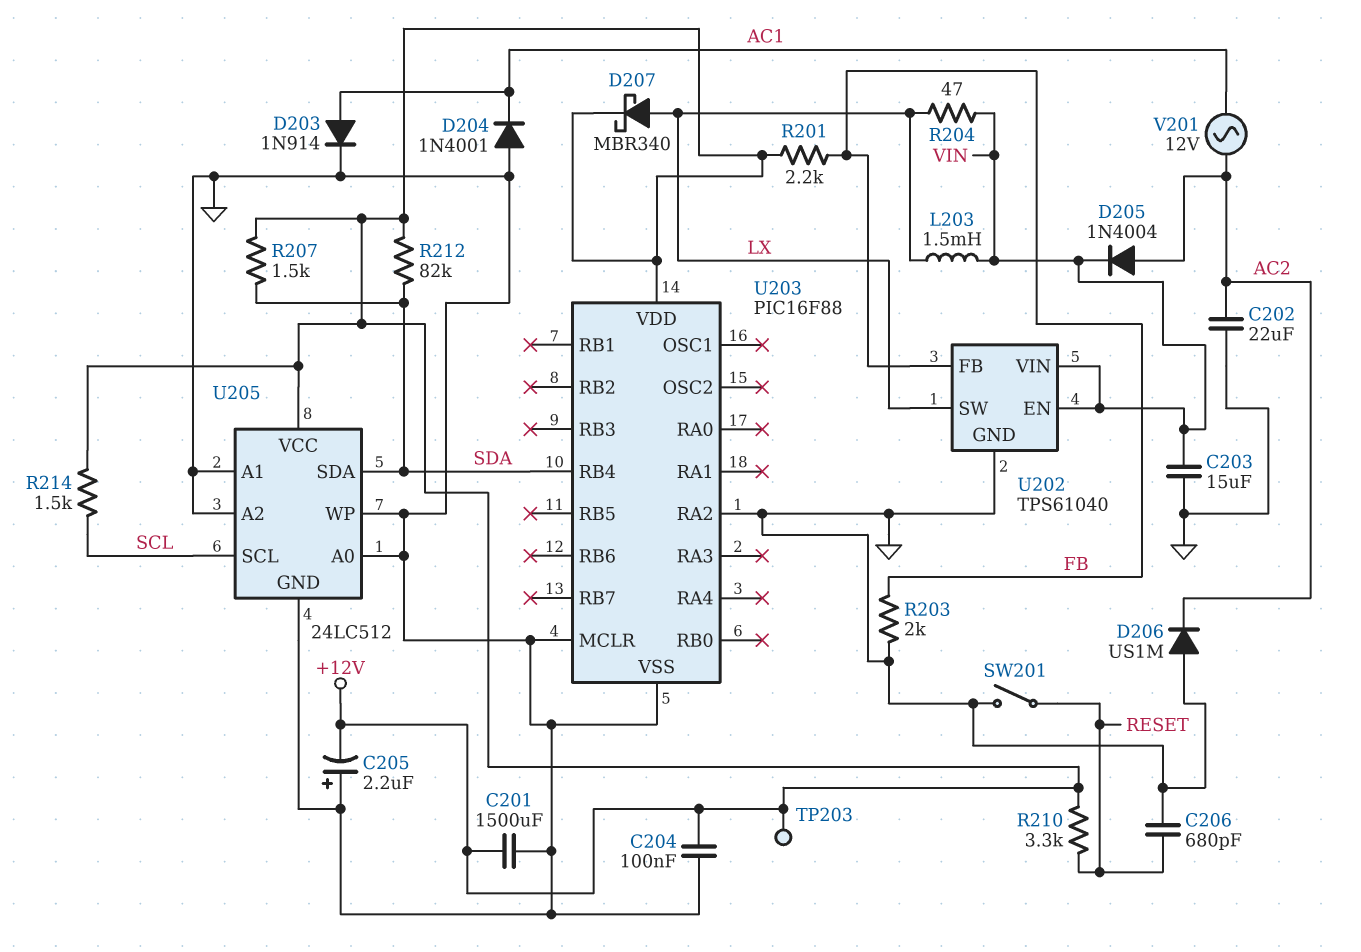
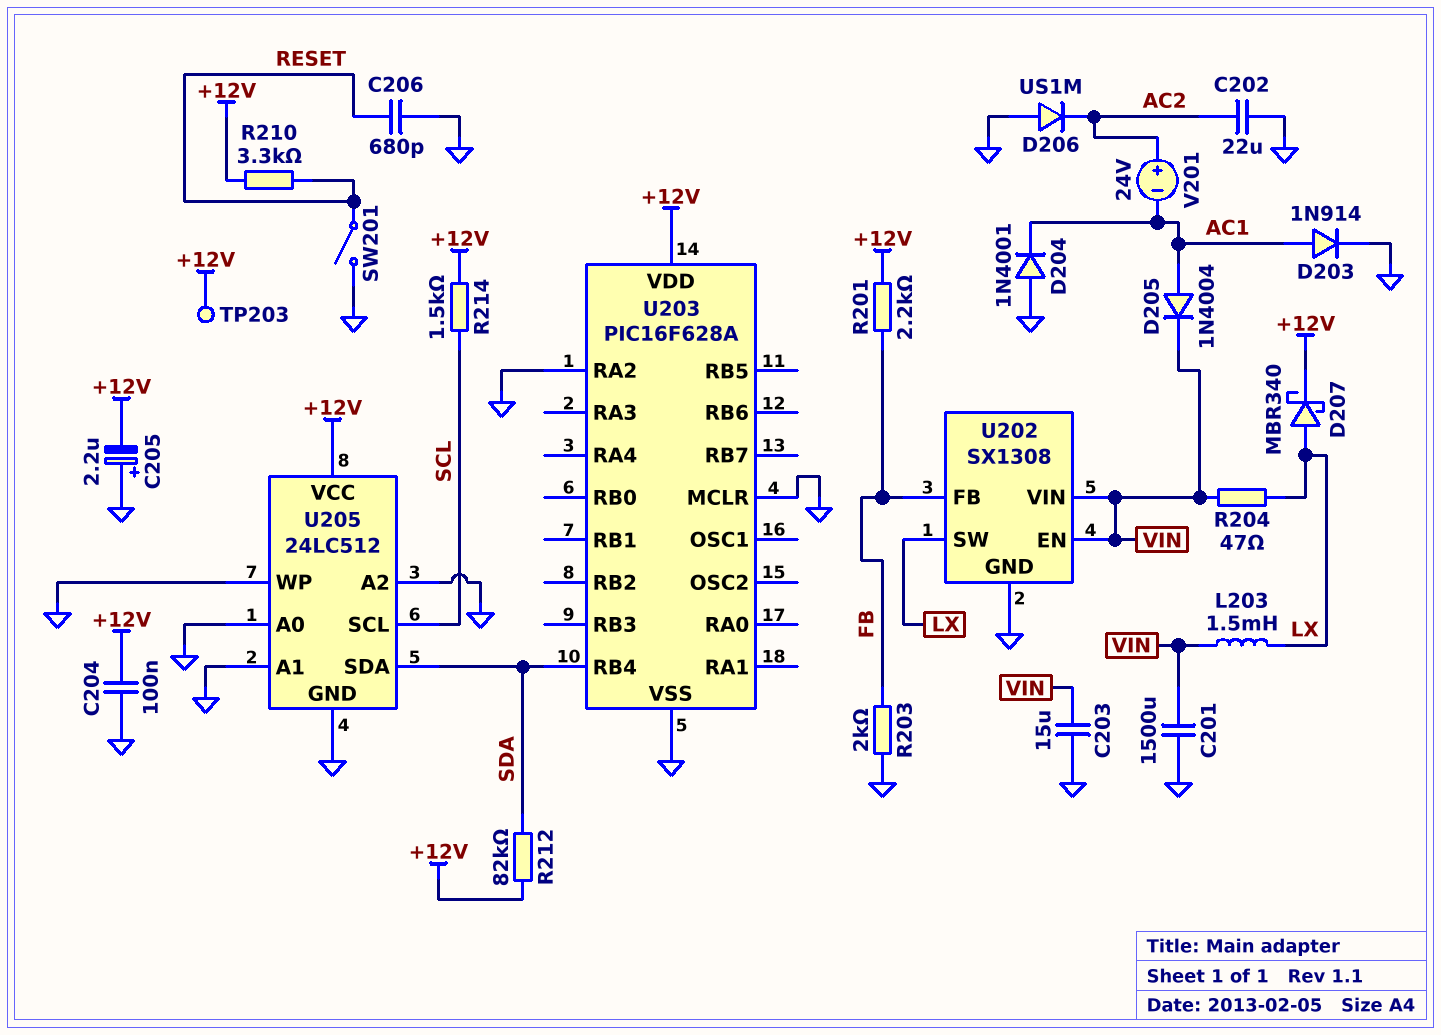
C201: 1500uF (+12V, GND) -> 1500uF (GND, VIN)
D205: diode 1N4004 (A AC2, K VIN) -> diode 1N4004 (A AC1, K VIN)
R207: 1.5k (+12V, SDA) -> none
U202: TPS61040 -> SX1308
U203: PIC16F88 -> PIC16F628A
V201: AC 12V (AC1, AC2) -> 24V (plus AC2, minus AC1)

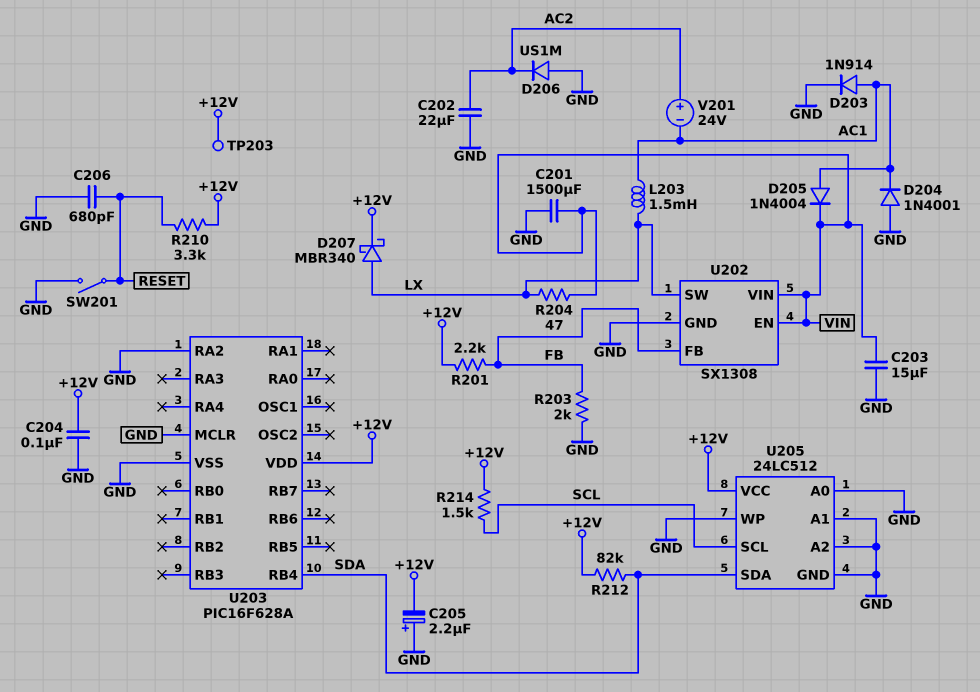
L203: 1.5mH (LX, VIN) -> 1.5mH (AC1, LX)

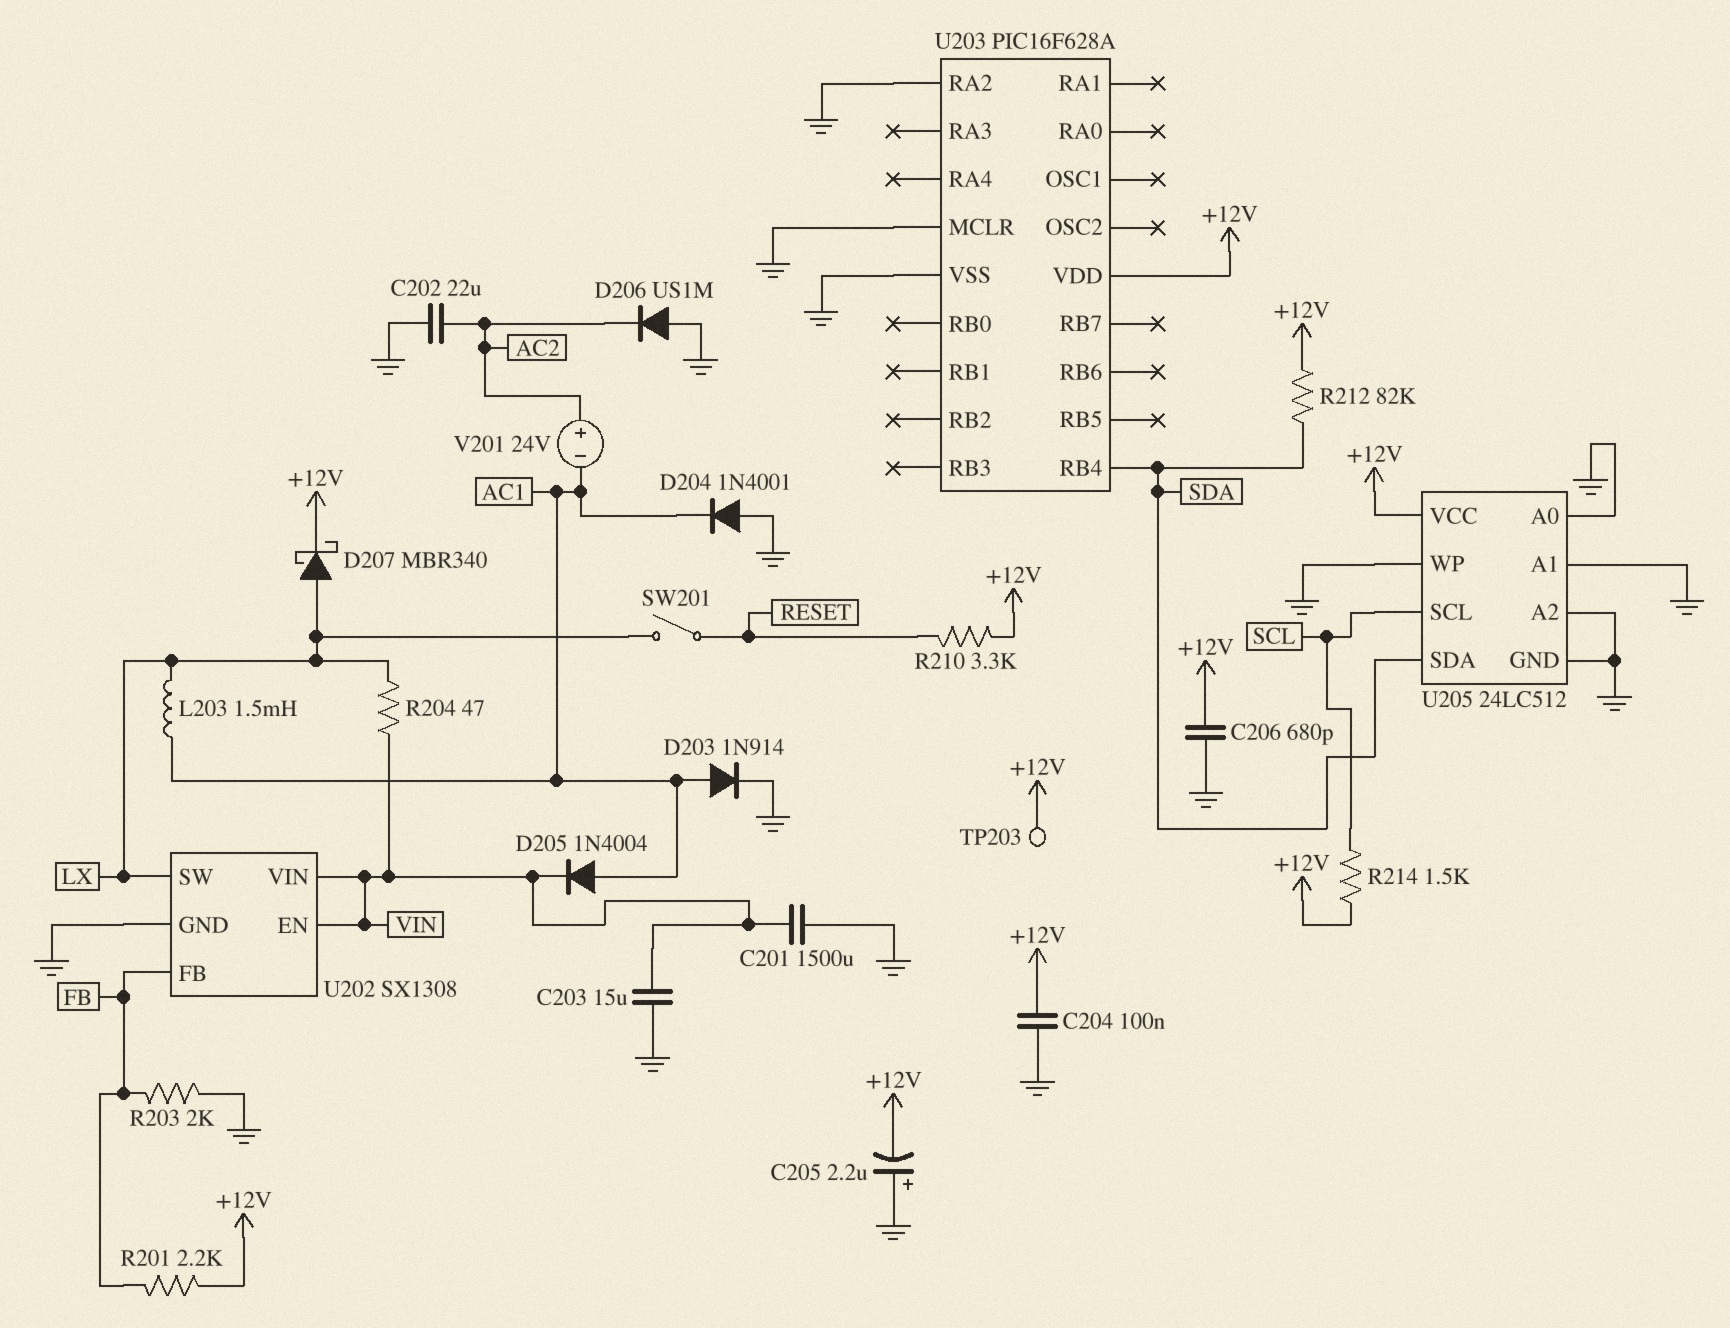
C206: 680pF (GND, RESET) -> 680pF (+12V, GND)
SW201: switch (GND, RESET) -> switch (LX, RESET)

